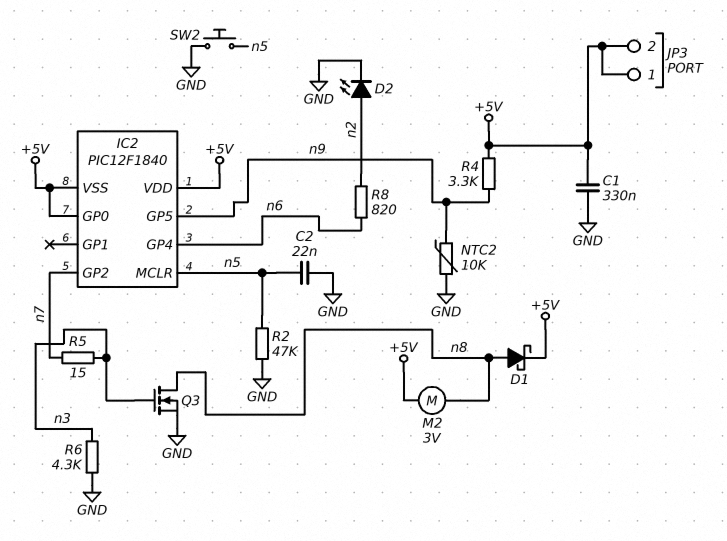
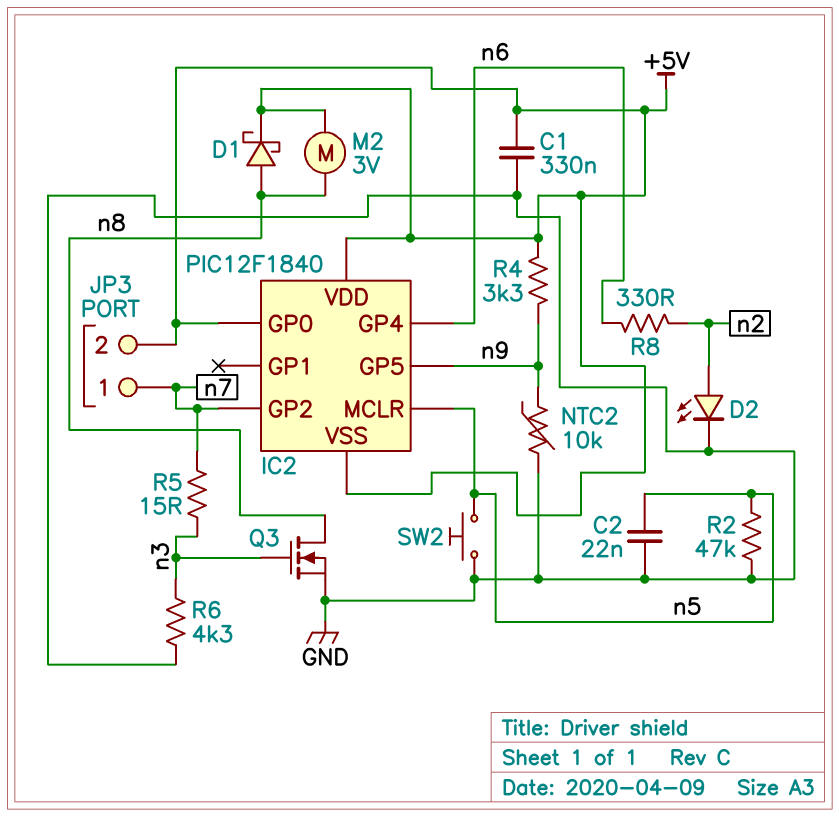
JP3 pin 1: +5V -> n7
R8: 820 (n2, n6) -> 330 (n2, n6)

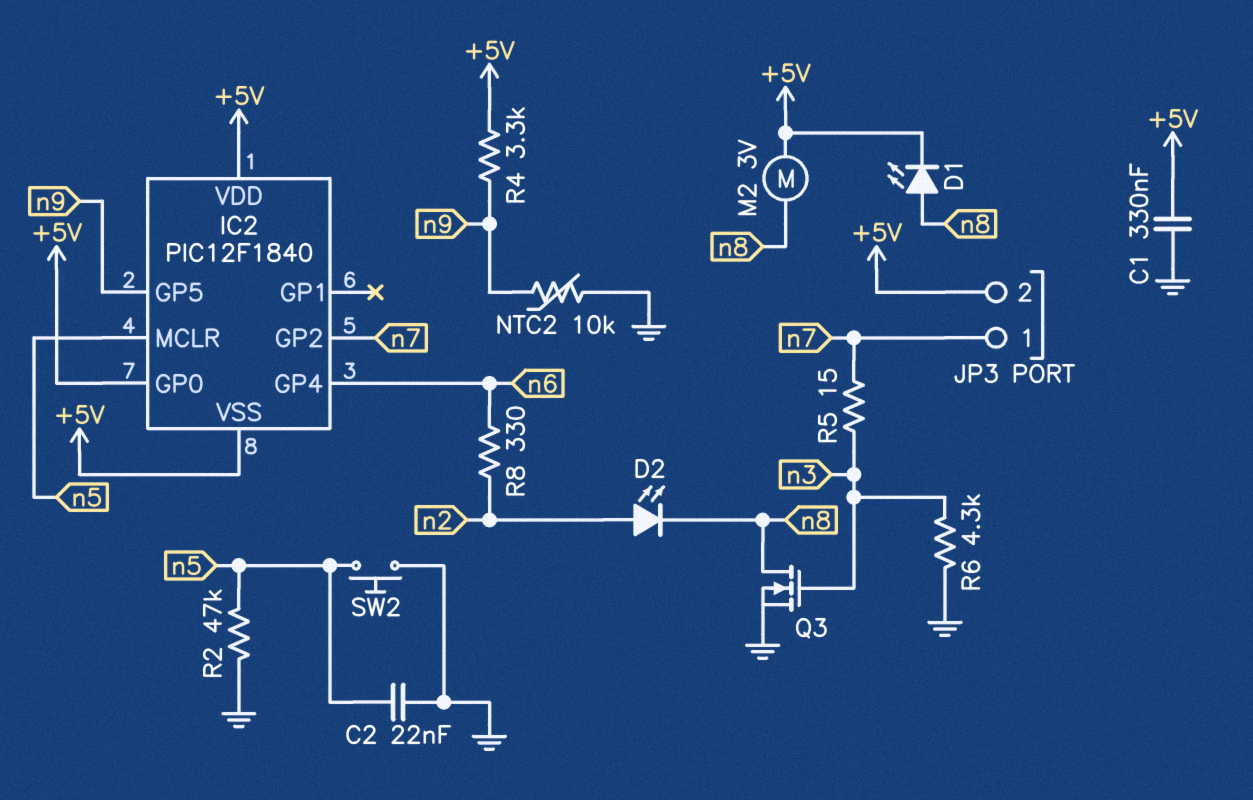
D1: schottky (A n8, K +5V) -> LED (A n8, K +5V)
D2: LED (A n2, K GND) -> LED (A n2, K n8)

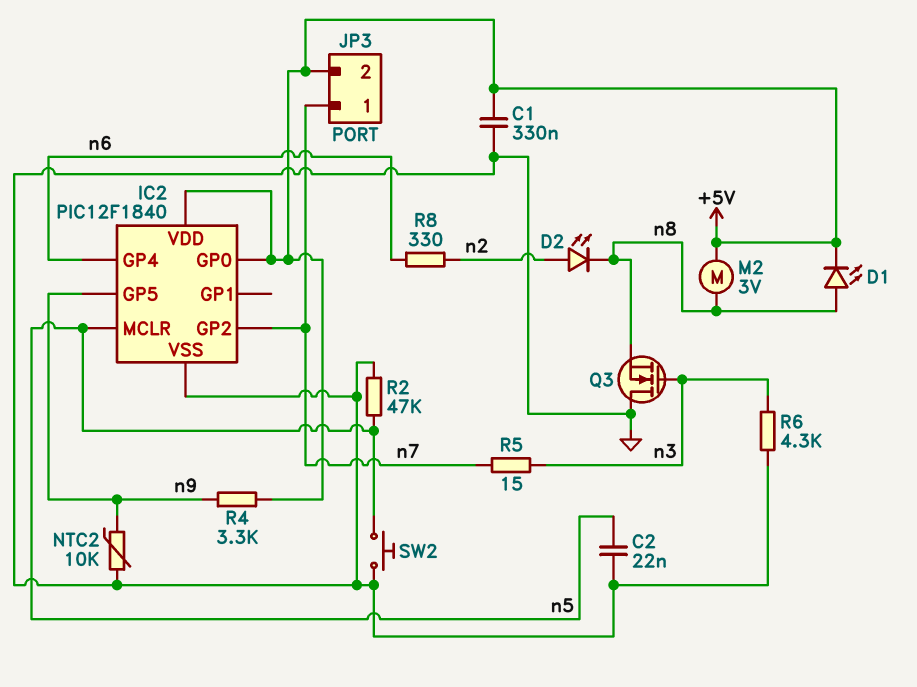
IC2 pin VSS: +5V -> GND
Q3: NMOS (G n3, D n8, S GND) -> NMOS (G n3, D GND, S n8)

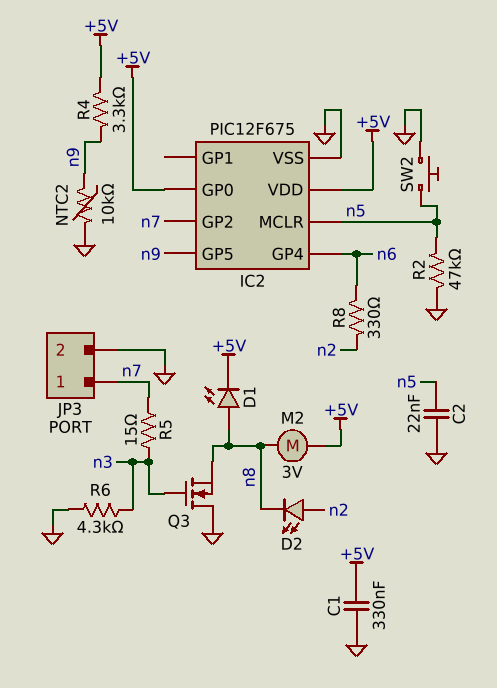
IC2: PIC12F1840 -> PIC12F675
JP3 pin 2: +5V -> GND

